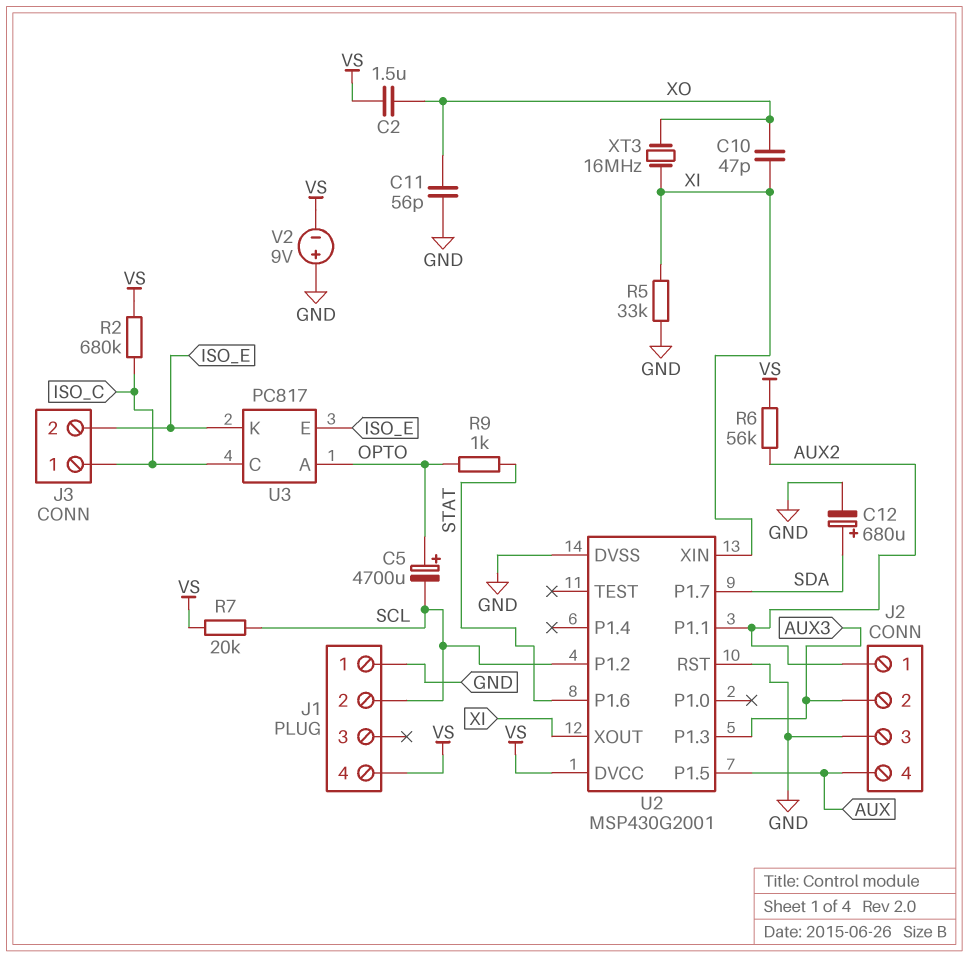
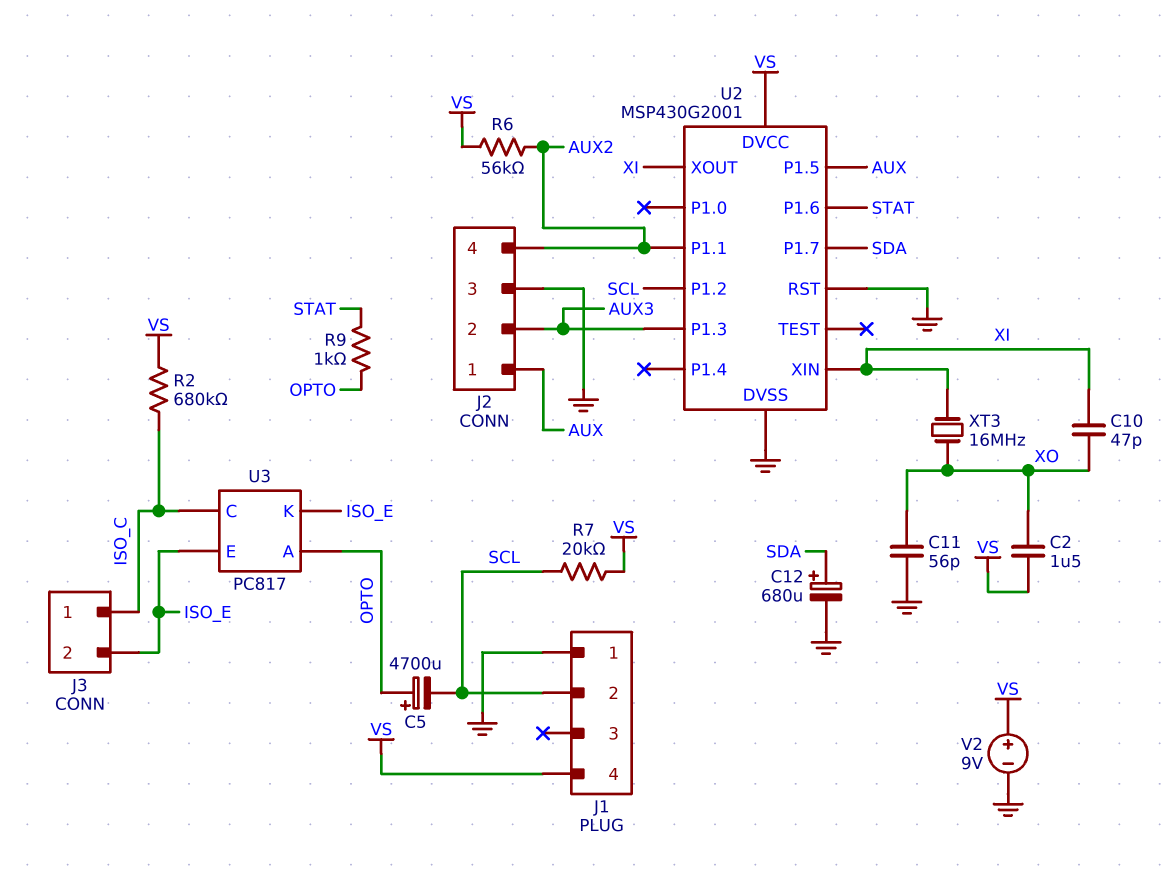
J2 pin 1: AUX2 -> AUX
J2 pin 4: AUX -> AUX2
R5: 33k (GND, XI) -> none
V2: 9V (plus GND, minus VS) -> 9V (plus VS, minus GND)

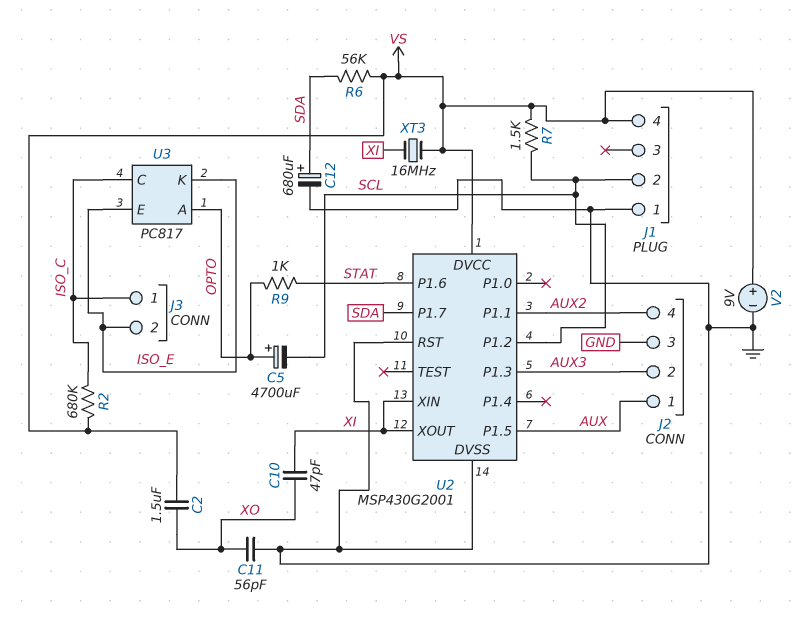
R6: 56k (AUX2, VS) -> 56k (SDA, VS)
R7: 20k (SCL, VS) -> 1.5k (SCL, VS)
XT3: 16MHz (XI, XO) -> 16MHz (VS, XI)

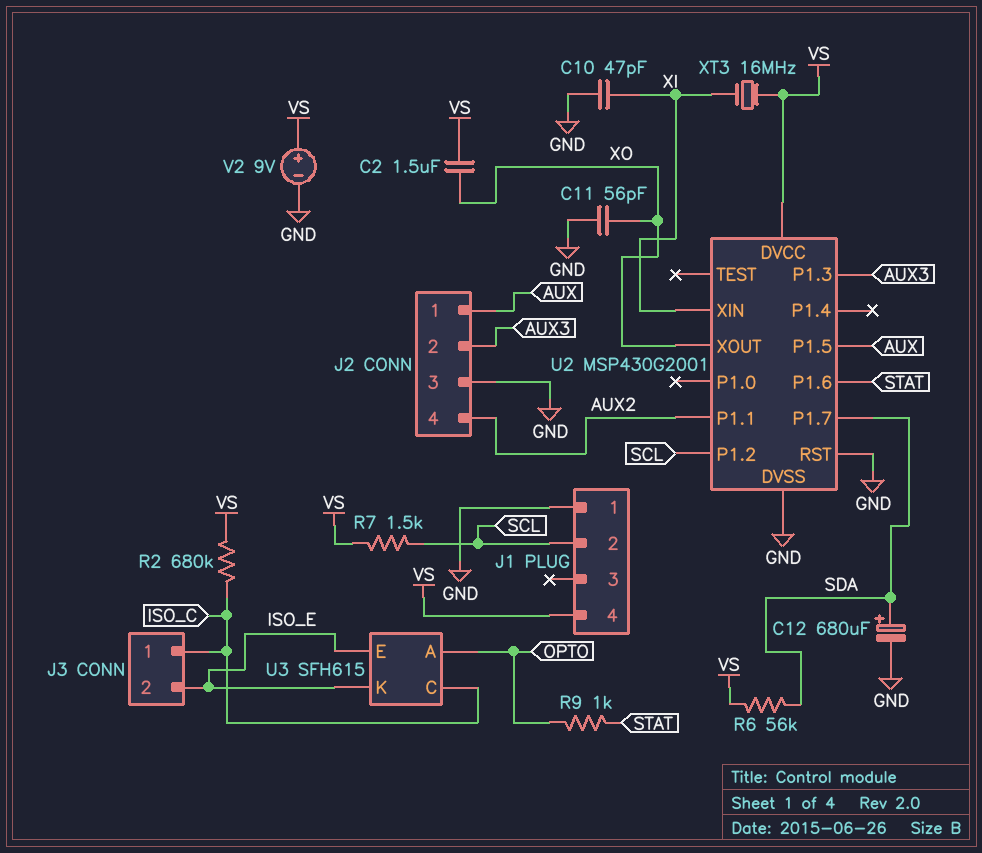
C5: 4700uF (plus OPTO, minus SCL) -> none
C10: 47pF (XI, XO) -> 47pF (GND, XI)
U2 pin XOUT: XI -> XO
U3: PC817 -> SFH615

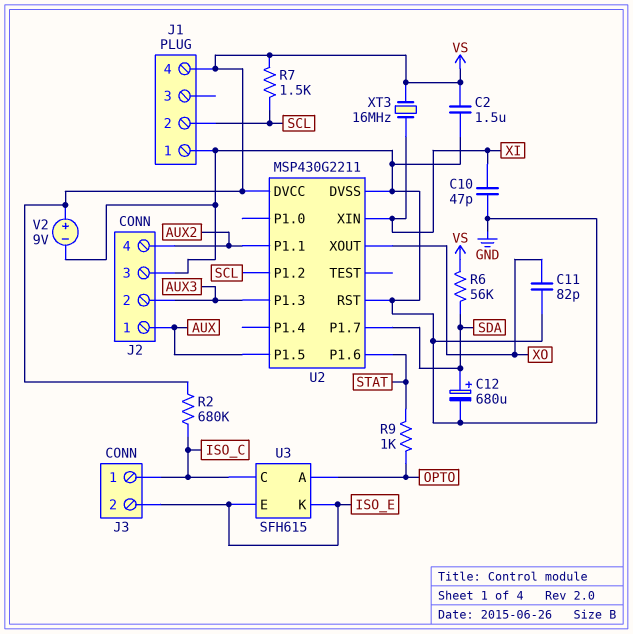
C2: 1.5uF (VS, XO) -> 1.5uF (GND, VS)
C11: 56pF (GND, XO) -> 82pF (GND, XO)
U2: MSP430G2001 -> MSP430G2211

